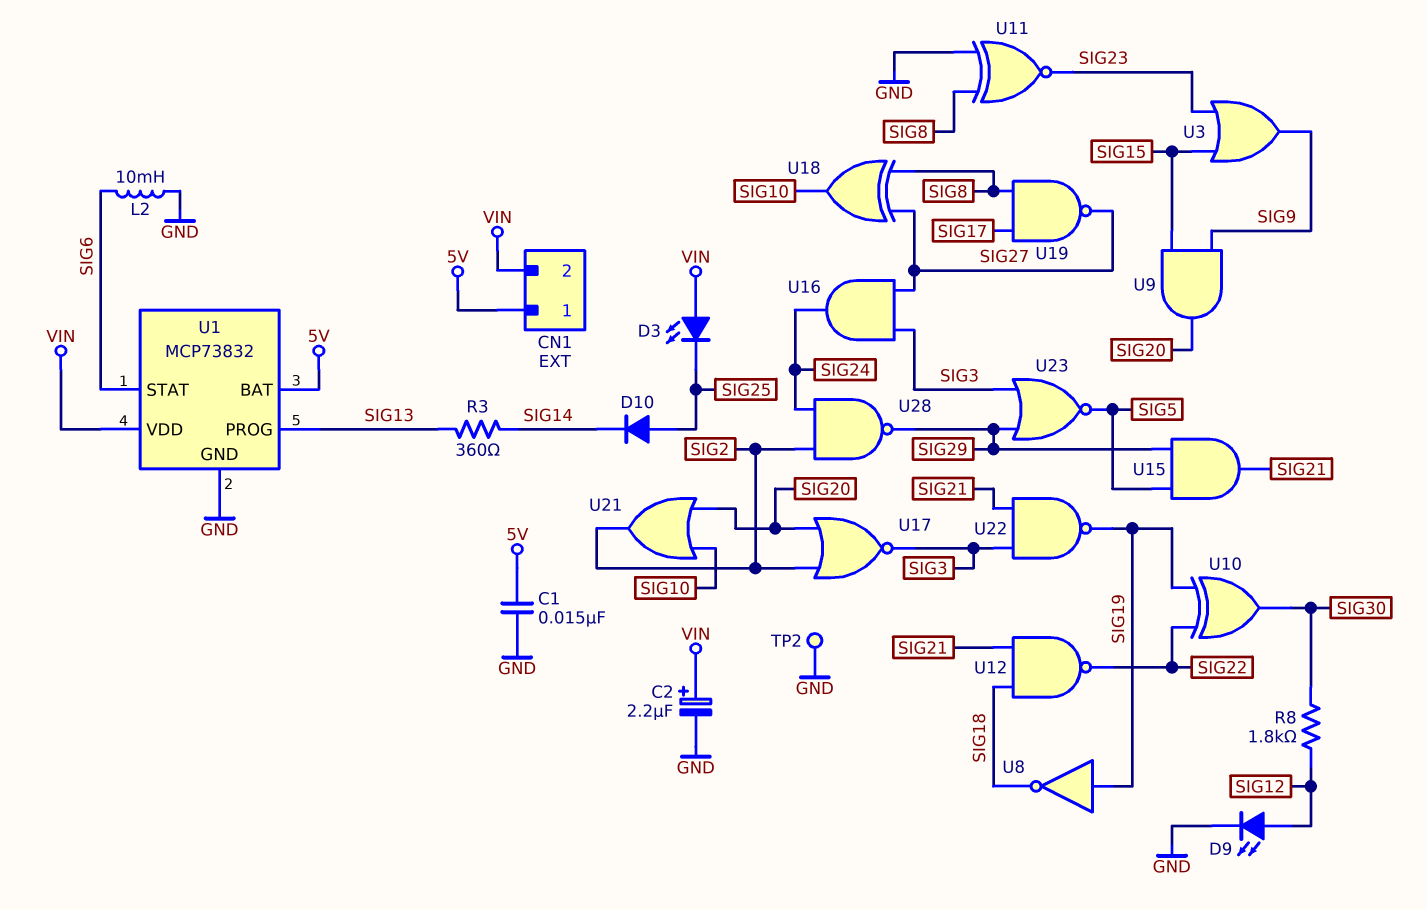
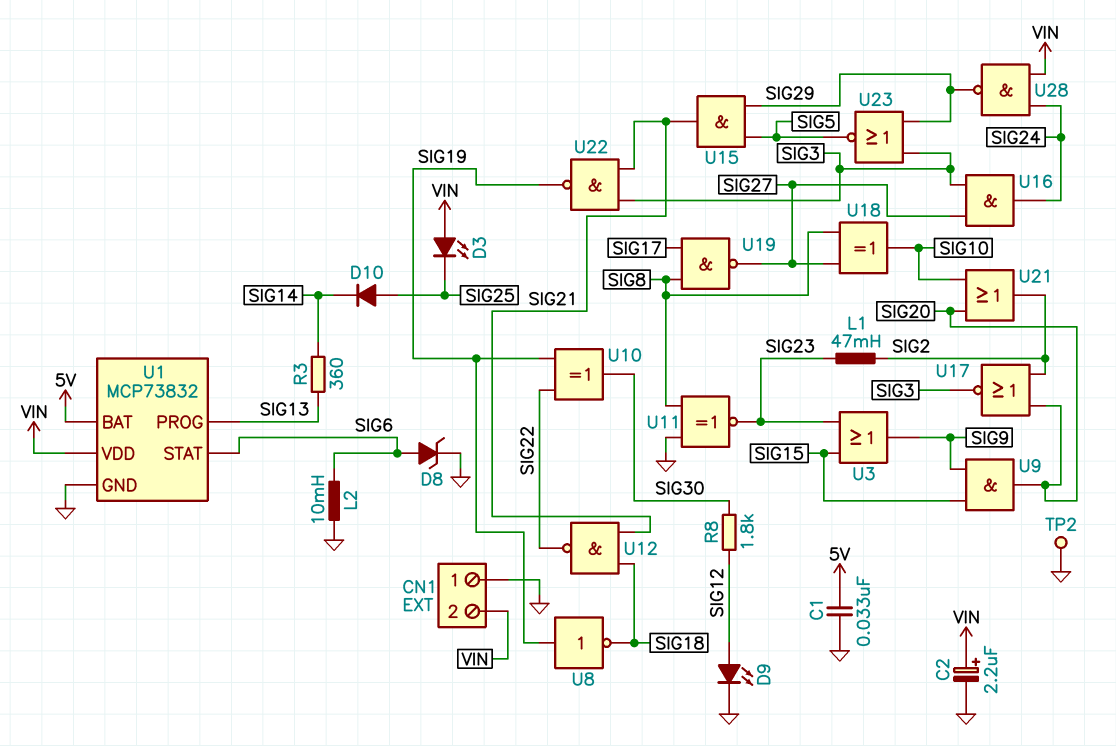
C1: 15nF (5V, GND) -> 33nF (5V, GND)
CN1 pin 1: 5V -> GND
D8: none -> zener (A SIG6, K GND)
L1: none -> 47mH (SIG2, SIG23)
U28: NAND (in SIG2, in SIG24, out SIG29) -> NAND (in SIG24, in VIN, out SIG29)

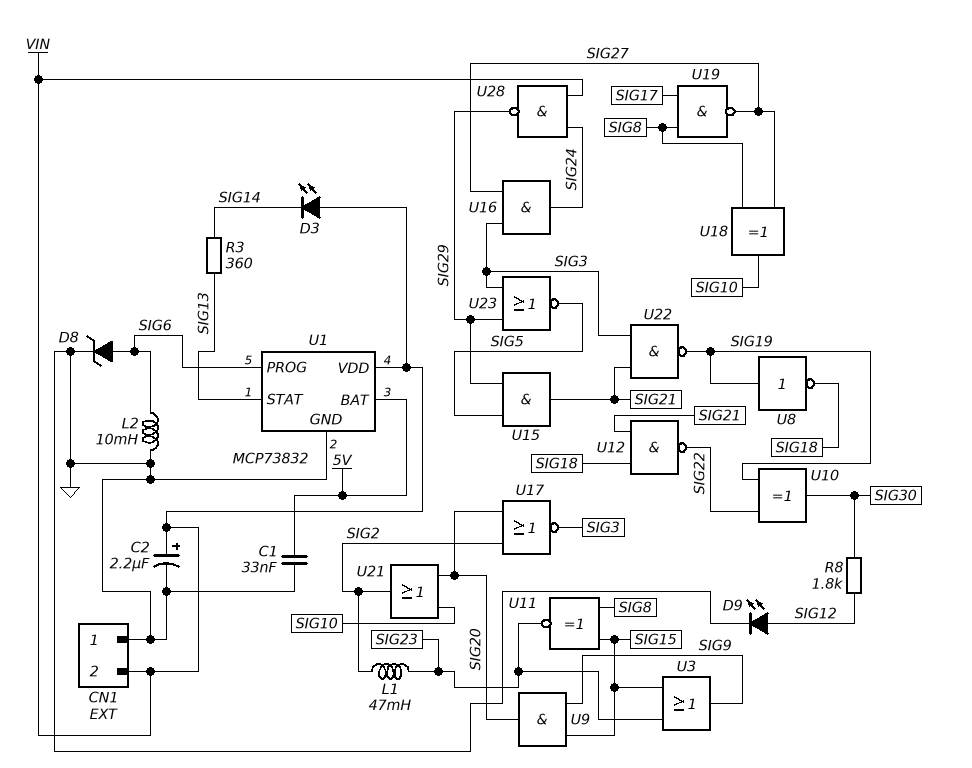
D3: LED (A VIN, K SIG25) -> LED (A VIN, K SIG14)
D10: diode (A SIG25, K SIG14) -> none
TP2: test point (GND) -> none
U1 pin PROG: SIG13 -> SIG6
U1 pin STAT: SIG6 -> SIG13
U11: XNOR (in GND, in SIG8, out SIG23) -> XNOR (in SIG8, in SIG15, out SIG23)

